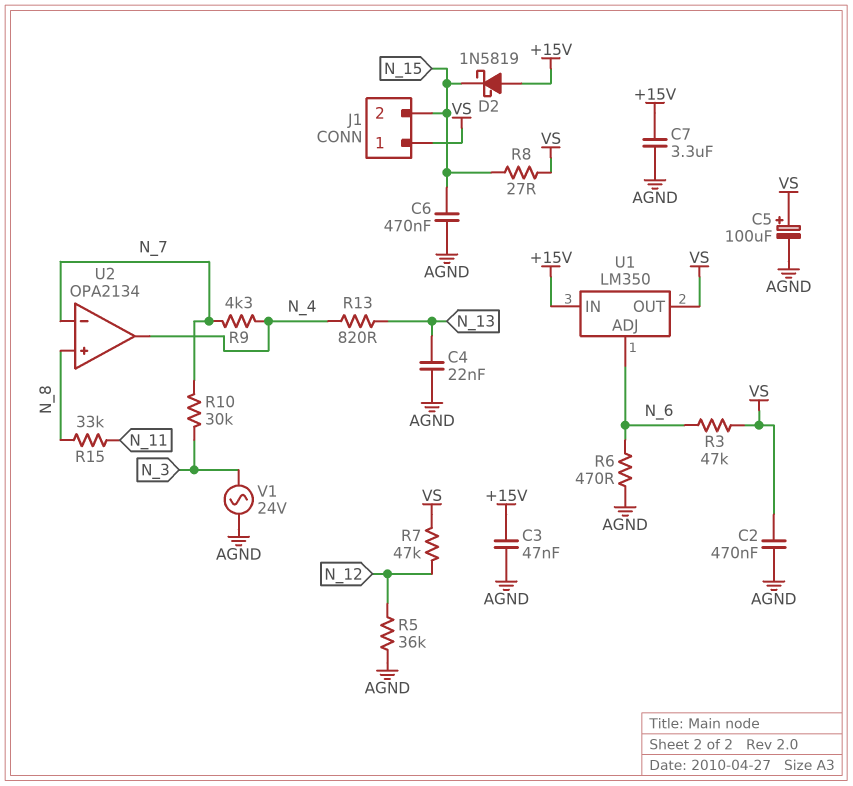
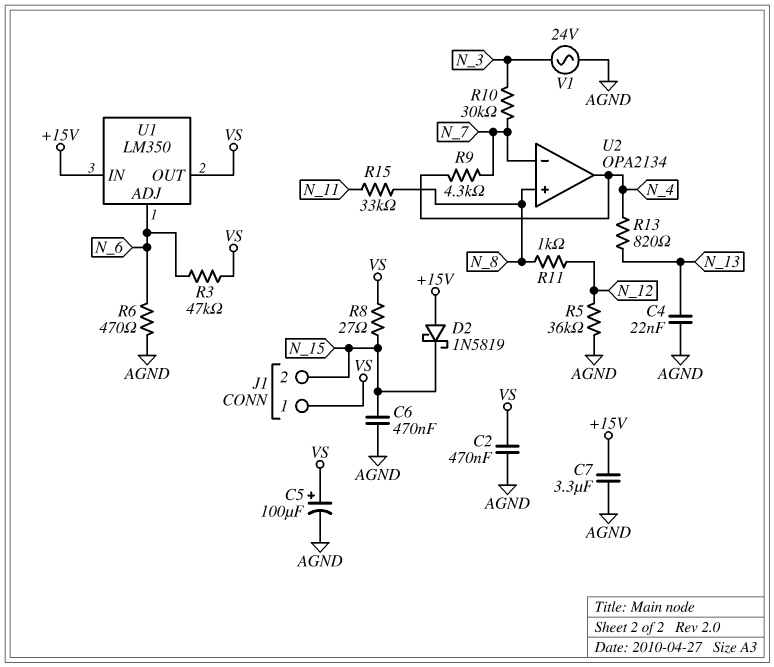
C3: 47nF (+15V, AGND) -> none
R7: 47k (N_12, VS) -> none
R11: none -> 1k (N_8, N_12)

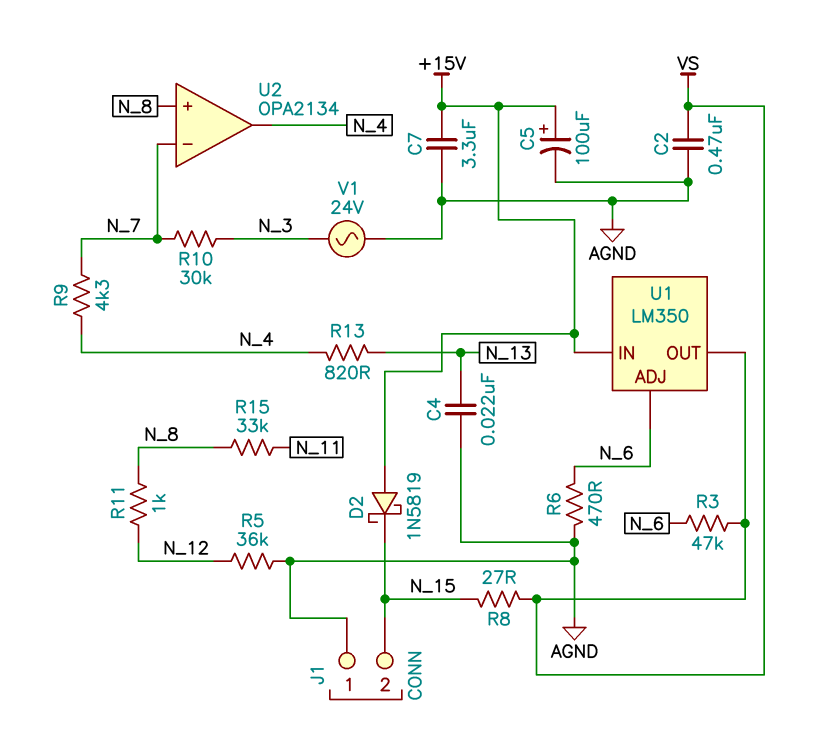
C5: 100uF (plus VS, minus AGND) -> 100uF (plus +15V, minus AGND)
C6: 470nF (AGND, N_15) -> none
J1 pin 1: VS -> AGND

